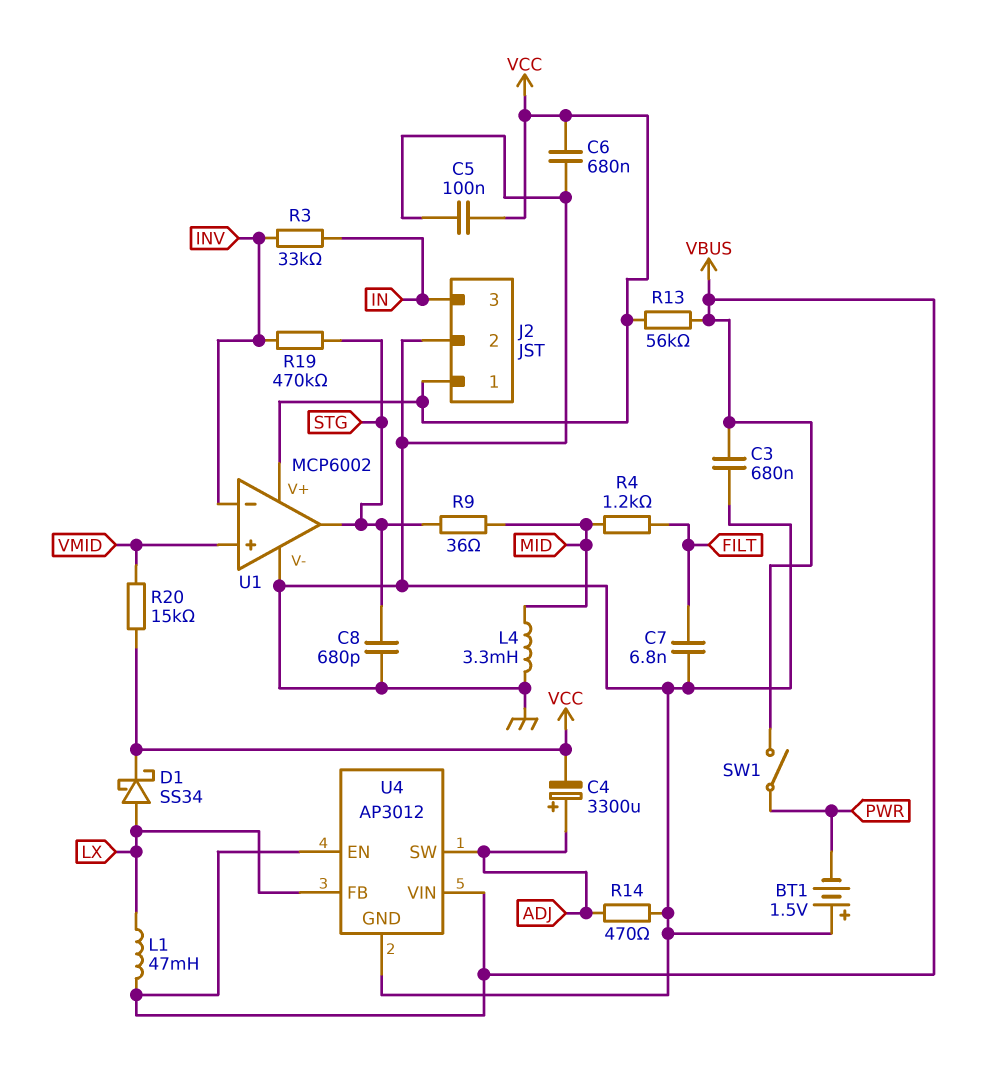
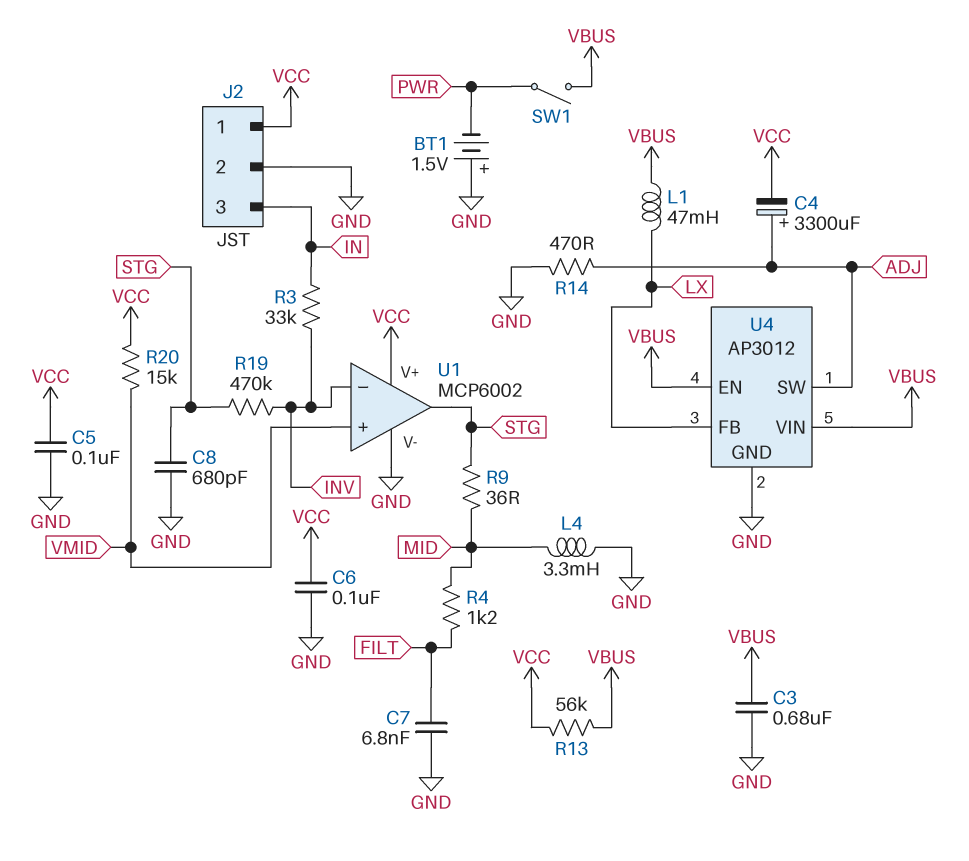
C6: 680nF (GND, VCC) -> 100nF (GND, VCC)
D1: schottky SS34 (A LX, K VCC) -> none

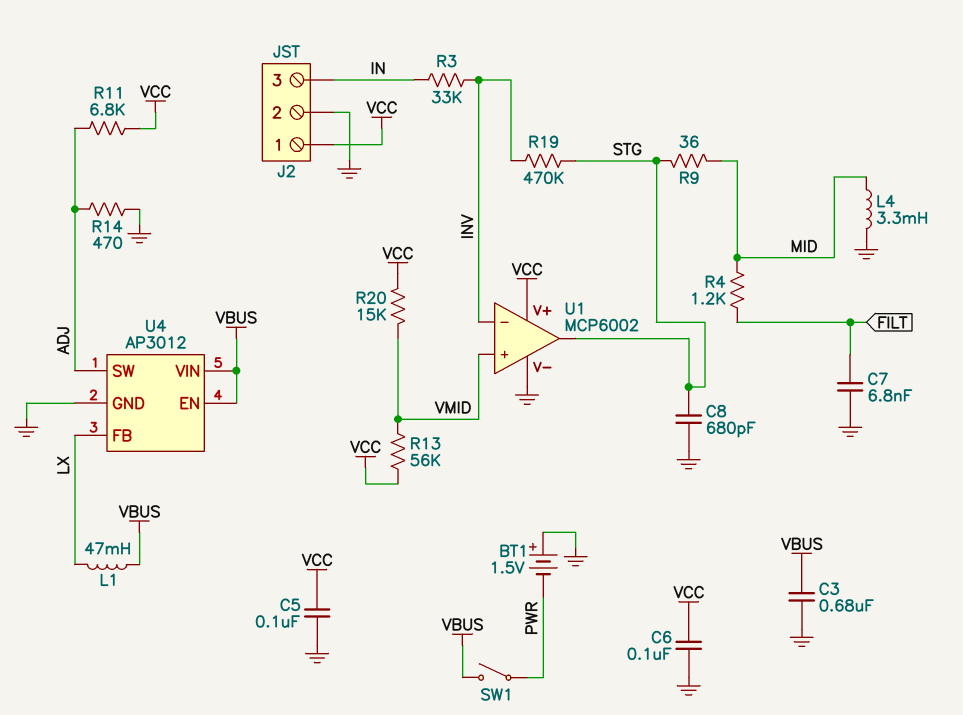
C4: 3300uF (plus ADJ, minus VCC) -> none
R11: none -> 6.8k (ADJ, VCC)
R13: 56k (VBUS, VCC) -> 56k (VCC, VMID)

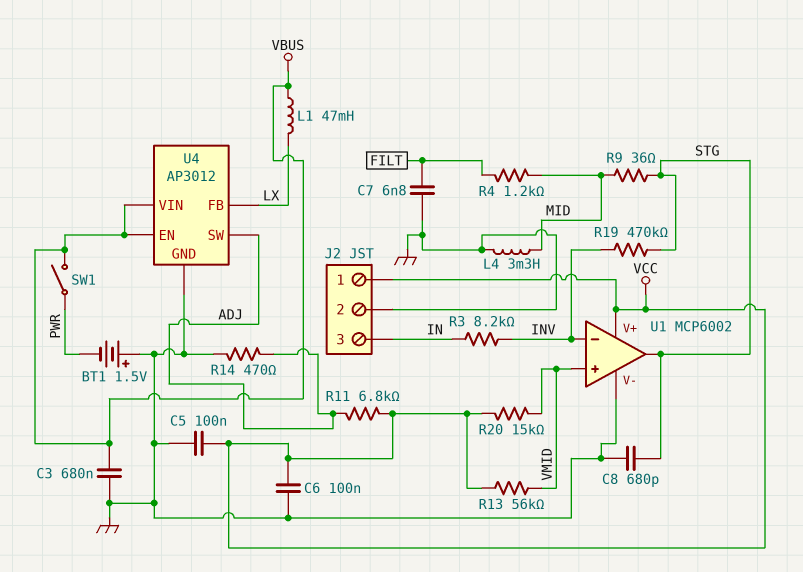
R3: 33k (IN, INV) -> 8.2k (IN, INV)

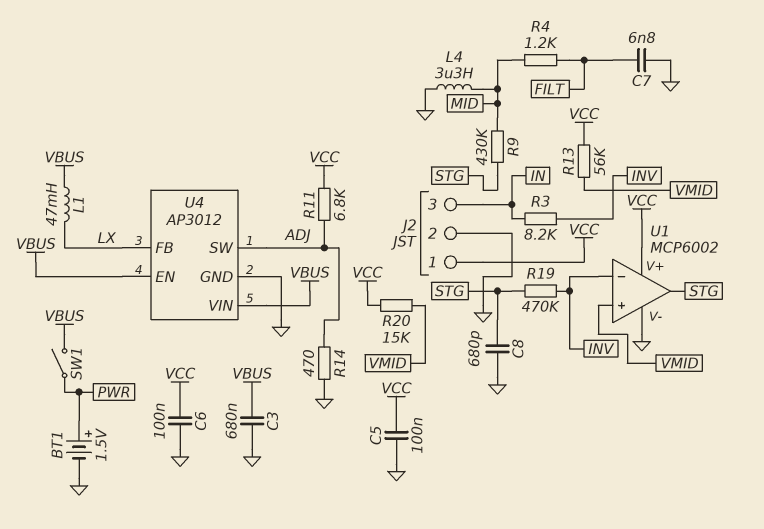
BT1: 1.5V (plus GND, minus PWR) -> 1.5V (plus PWR, minus GND)
L4: 3.3mH (GND, MID) -> 3.3uH (GND, MID)
R9: 36 (MID, STG) -> 430k (MID, STG)

